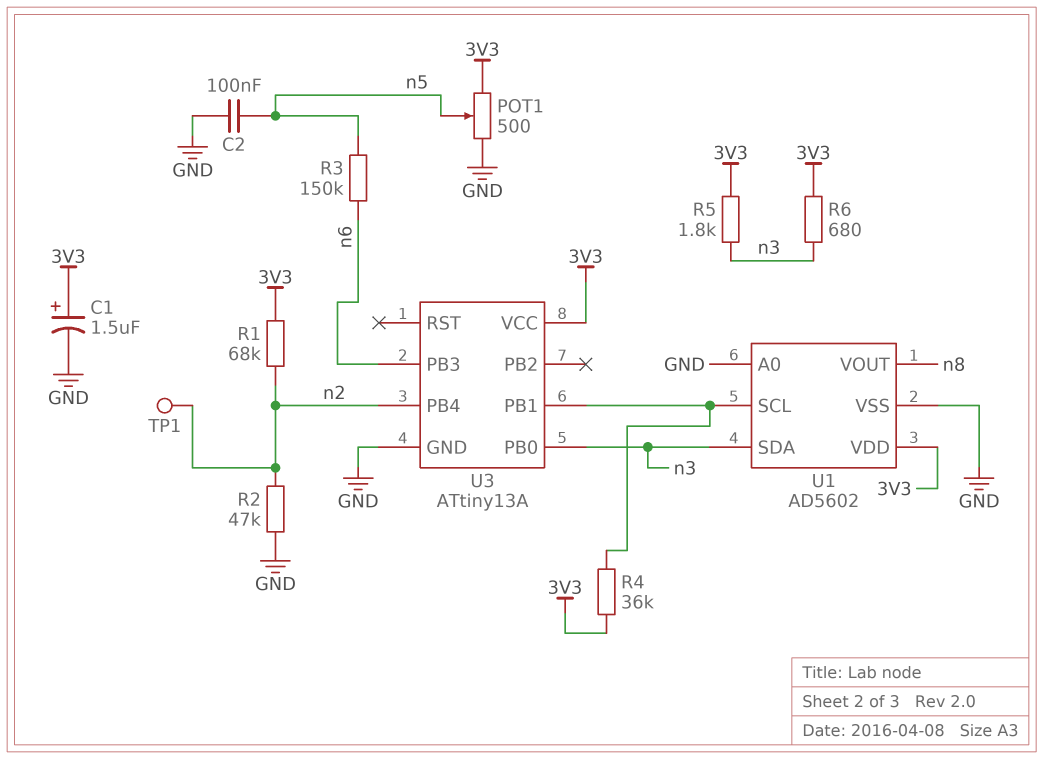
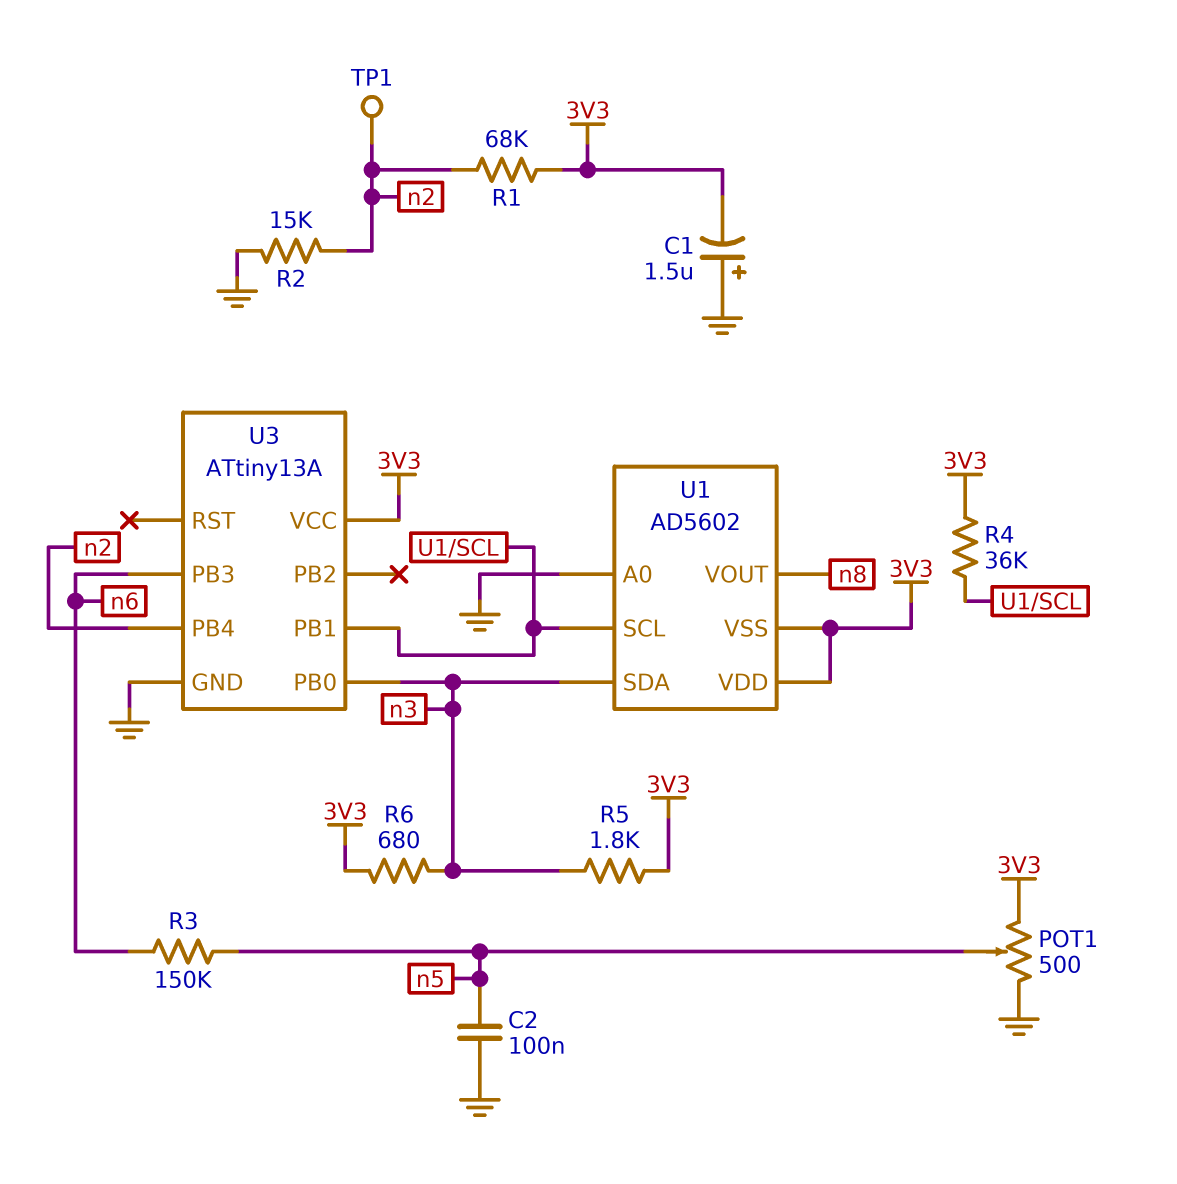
C1: 1.5uF (plus 3V3, minus GND) -> 1.5uF (plus GND, minus 3V3)
R2: 47k (GND, n2) -> 15k (GND, n2)
U1 pin VSS: GND -> 3V3

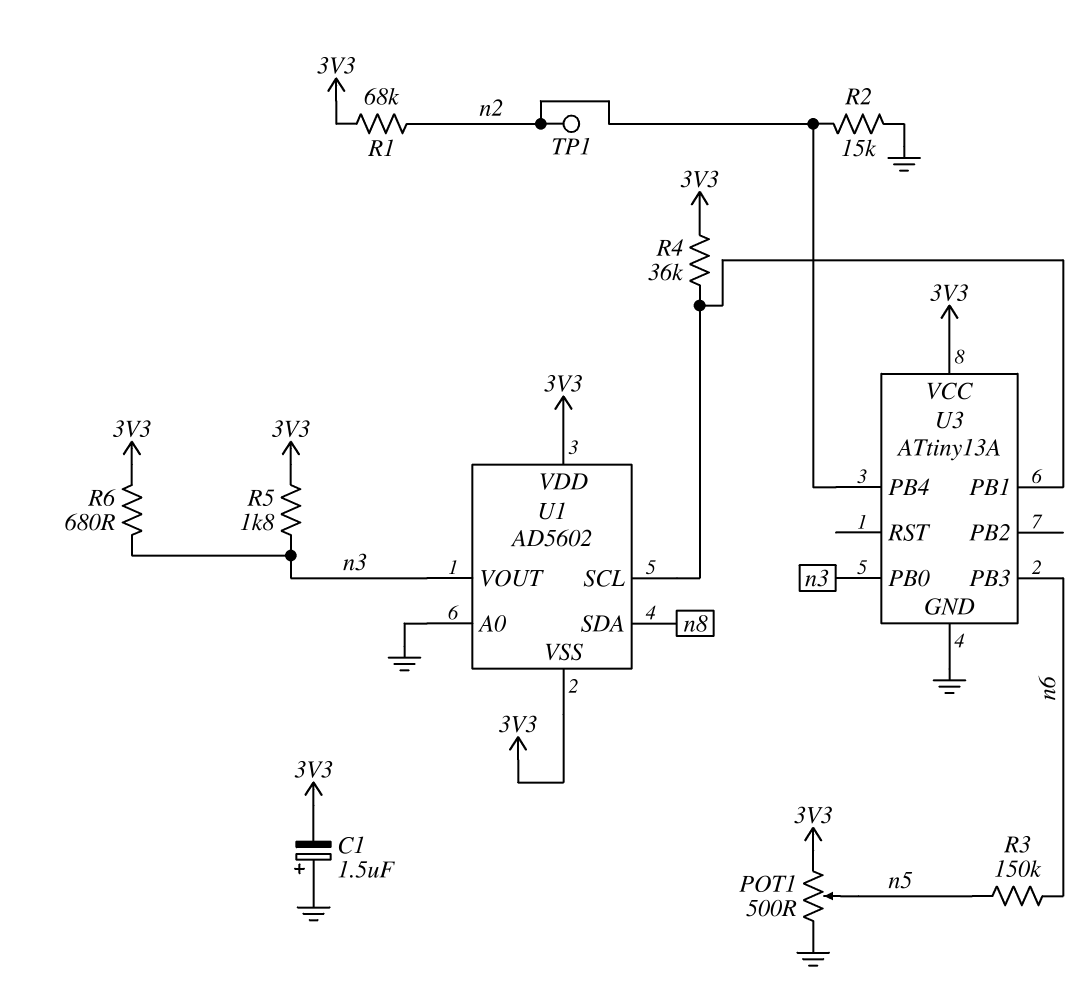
C2: 100nF (GND, n5) -> none
U1 pin SDA: n3 -> n8
U1 pin VOUT: n8 -> n3

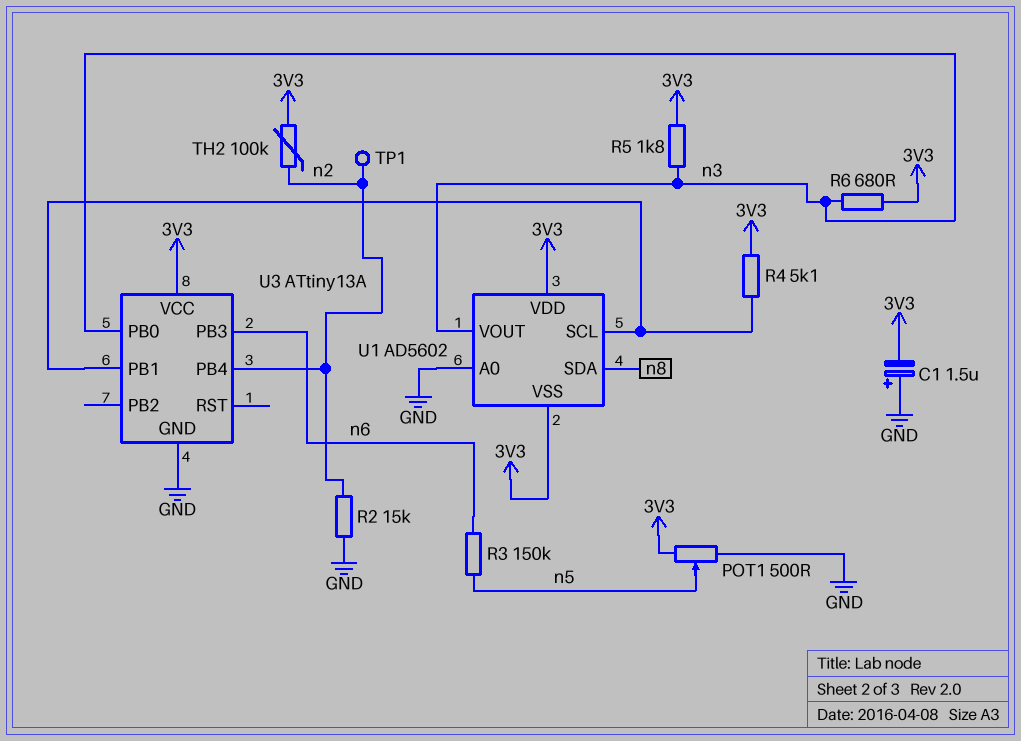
R1: 68k (3V3, n2) -> none
R4: 36k (3V3, U1/SCL) -> 5.1k (3V3, U1/SCL)
TH2: none -> 100k (3V3, n2)

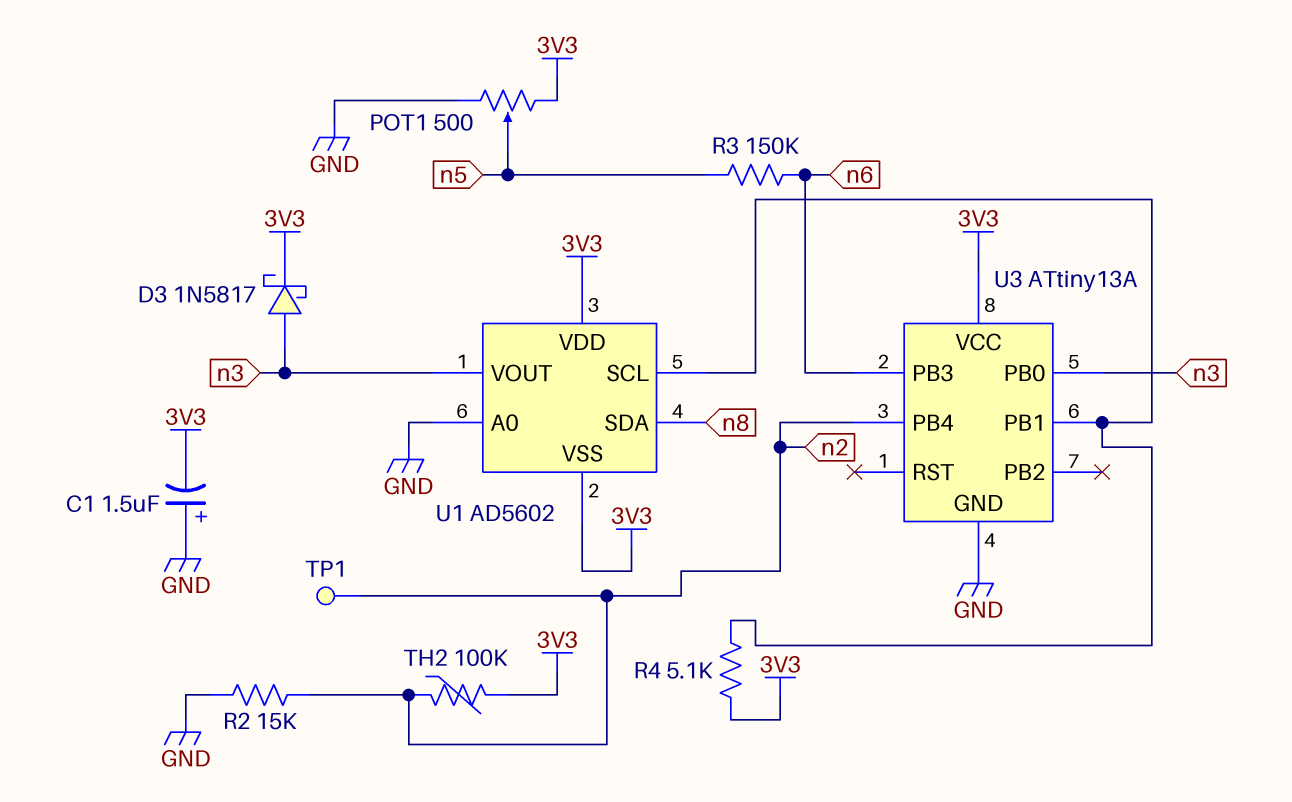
D3: none -> schottky 1N5817 (A n3, K 3V3)
R5: 1.8k (3V3, n3) -> none
R6: 680 (3V3, n3) -> none

